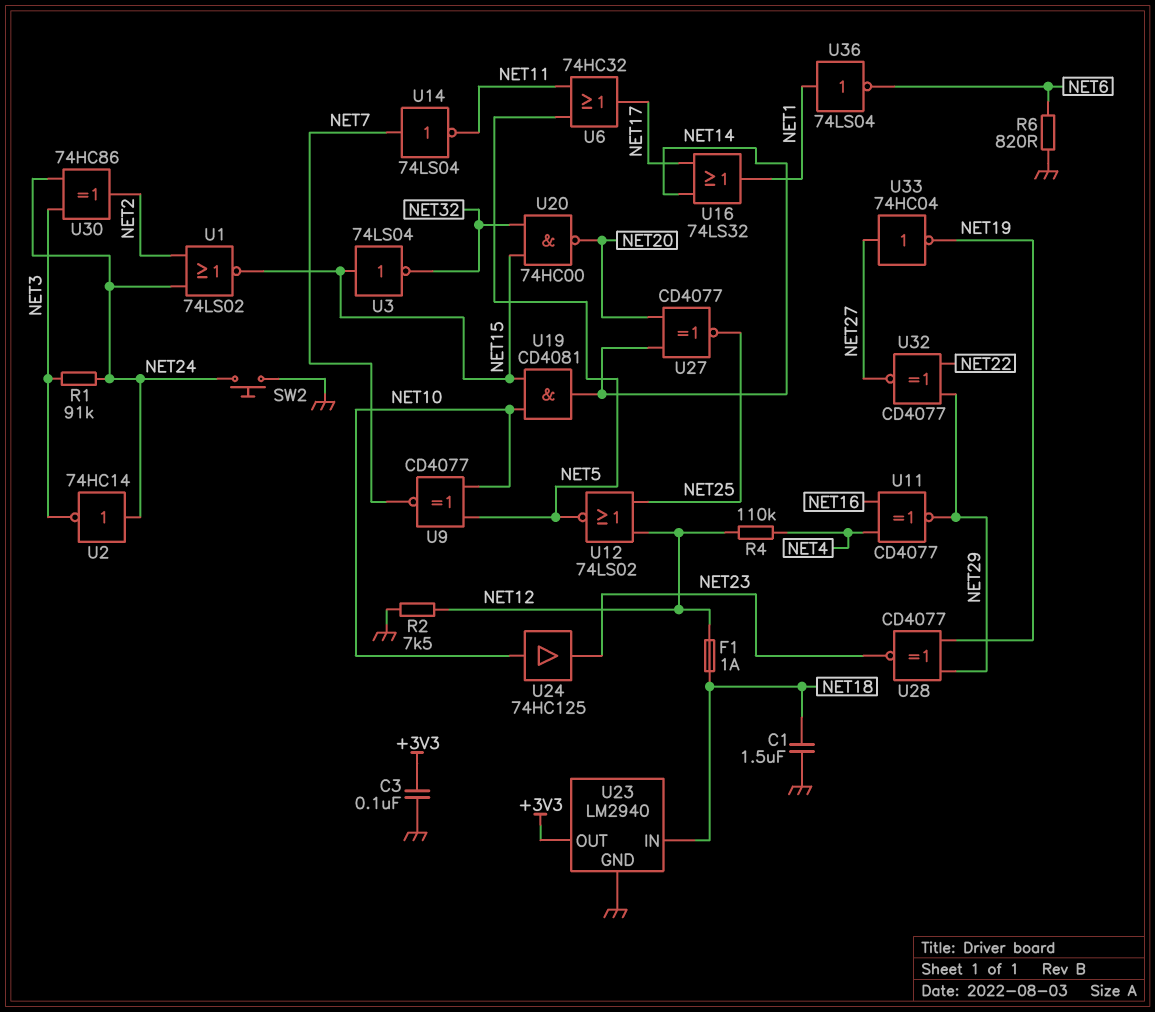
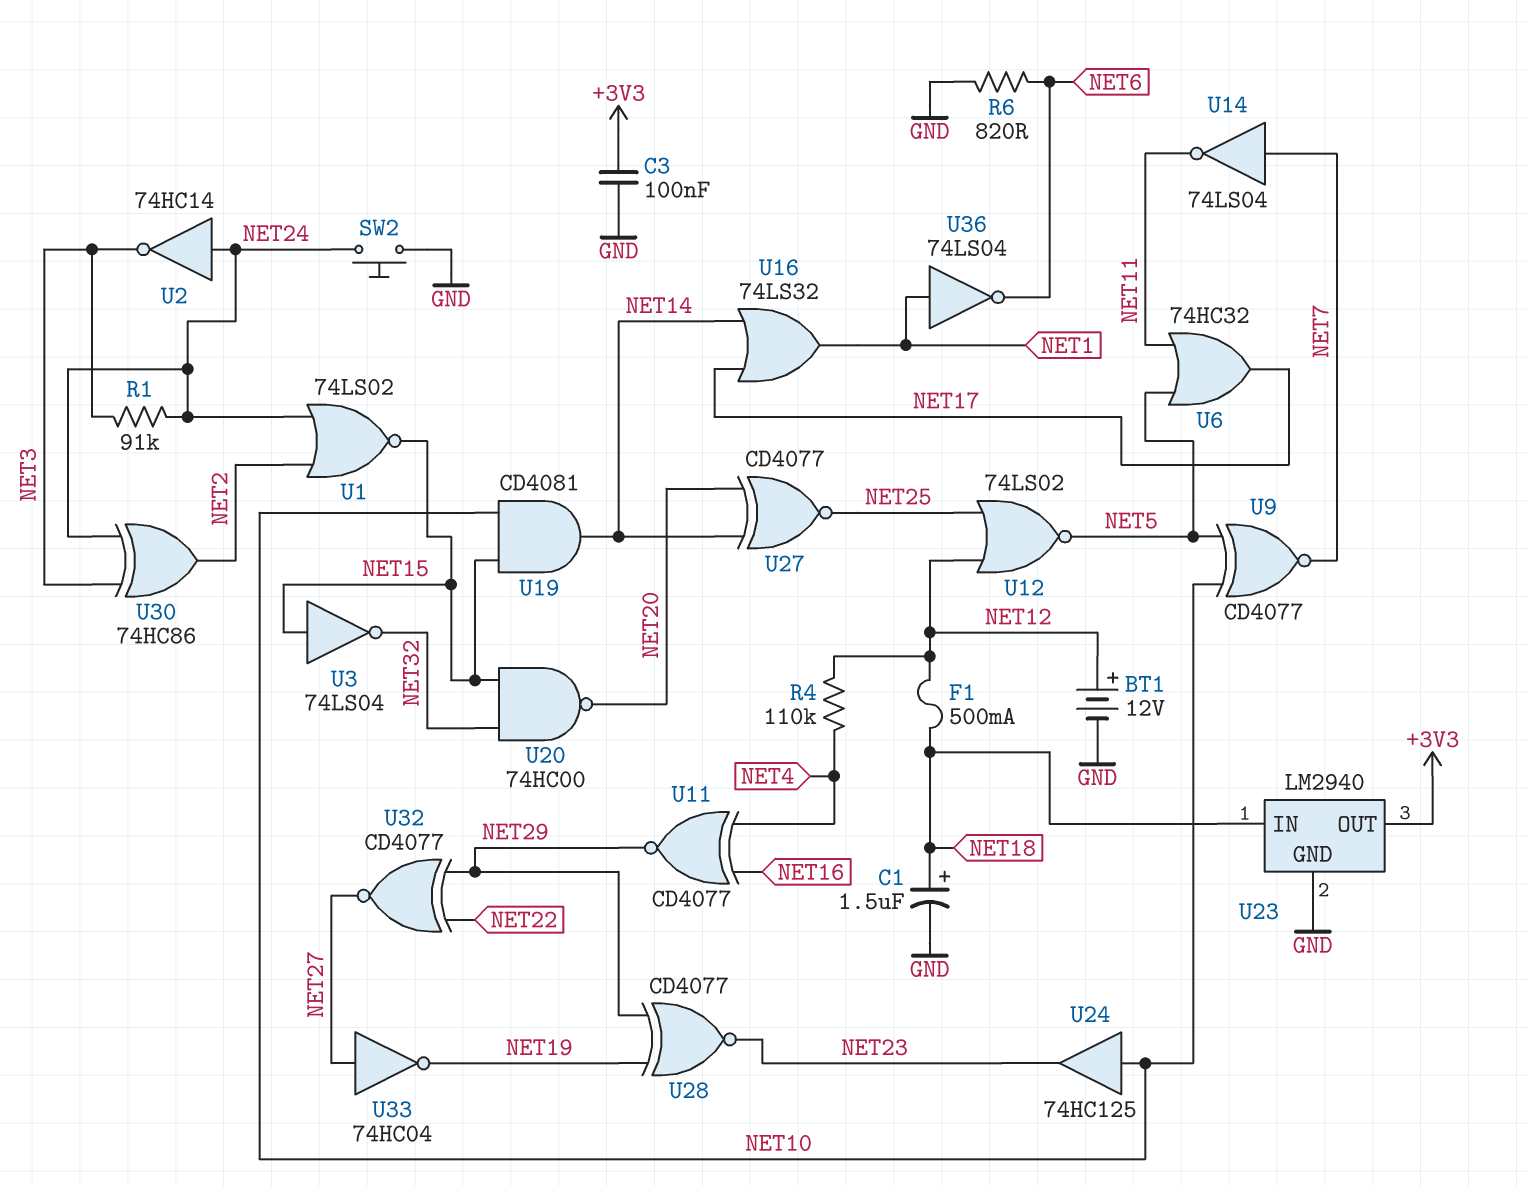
BT1: none -> 12V (plus NET12, minus GND)
C1: 1.5uF (GND, NET18) -> 1.5uF (plus NET18, minus GND)
F1: 1A (NET12, NET18) -> 500mA (NET12, NET18)
R2: 7.5k (GND, NET12) -> none

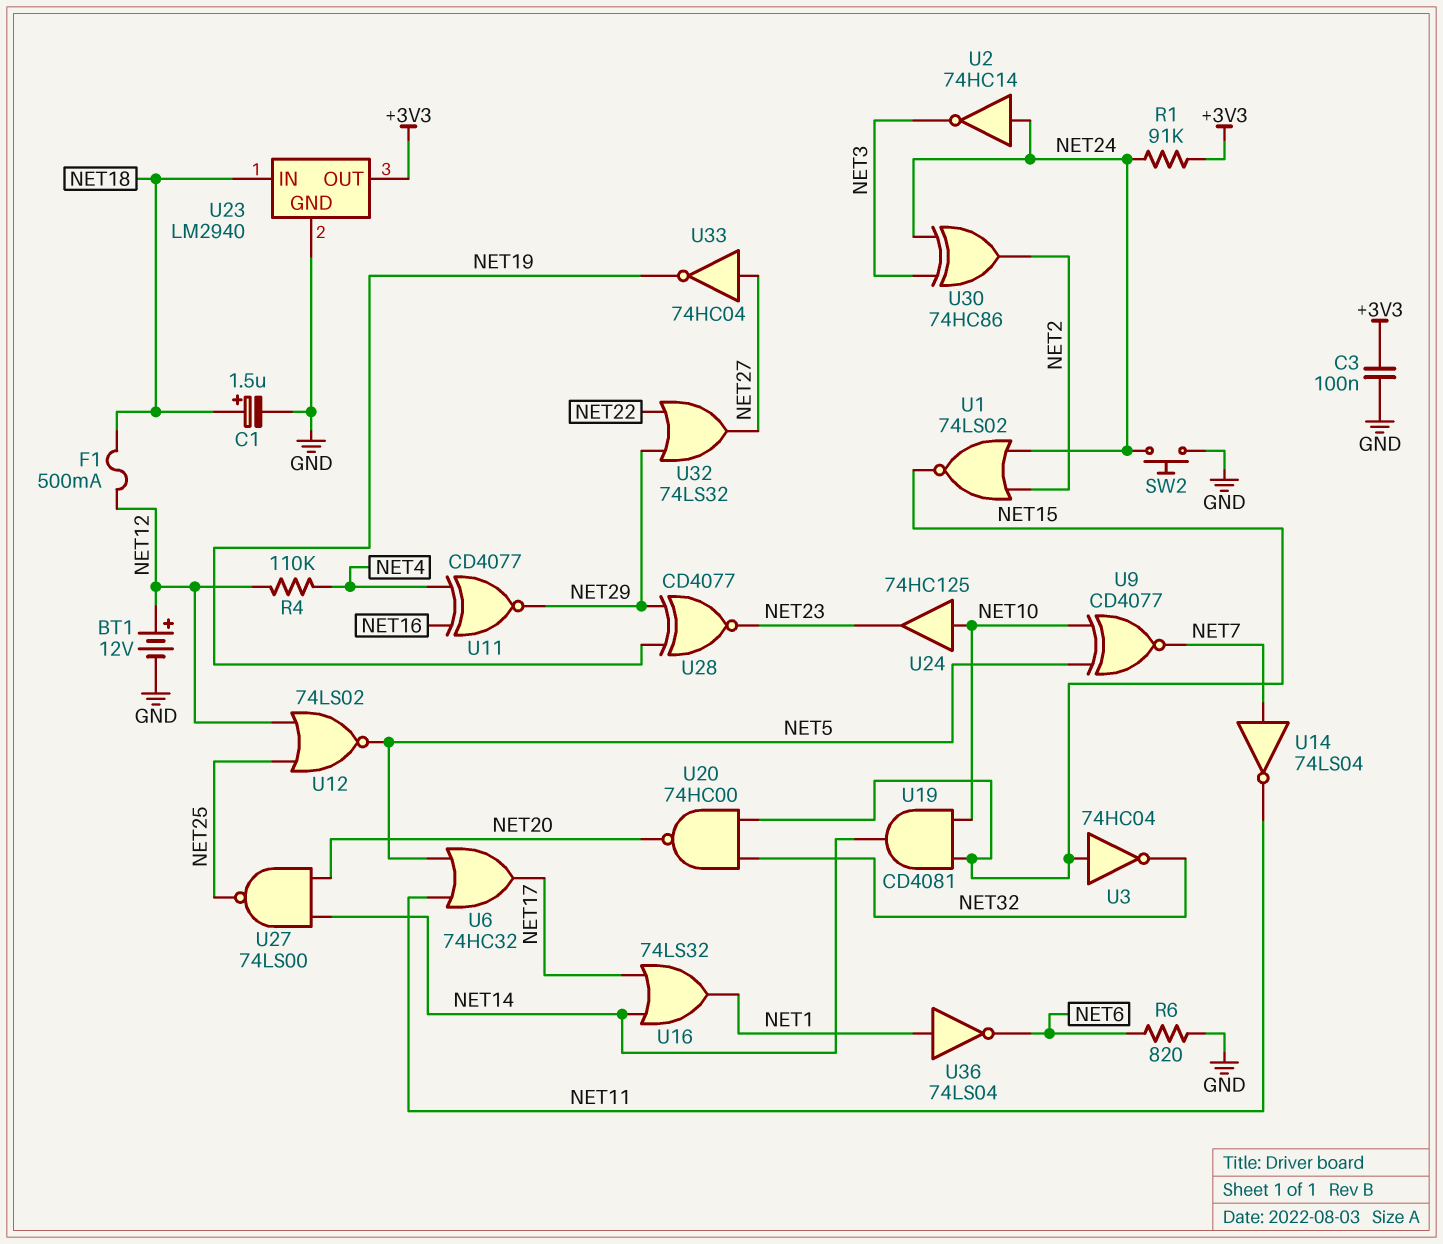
R1: 91k (NET3, NET24) -> 91k (+3V3, NET24)
U3: NOT 74LS04 (in NET15, out NET32) -> NOT 74HC04 (in NET15, out NET32)
U27: XNOR CD4077 (in NET14, in NET20, out NET25) -> NAND 74LS00 (in NET14, in NET20, out NET25)
U32: XNOR CD4077 (in NET22, in NET29, out NET27) -> OR 74LS32 (in NET22, in NET29, out NET27)

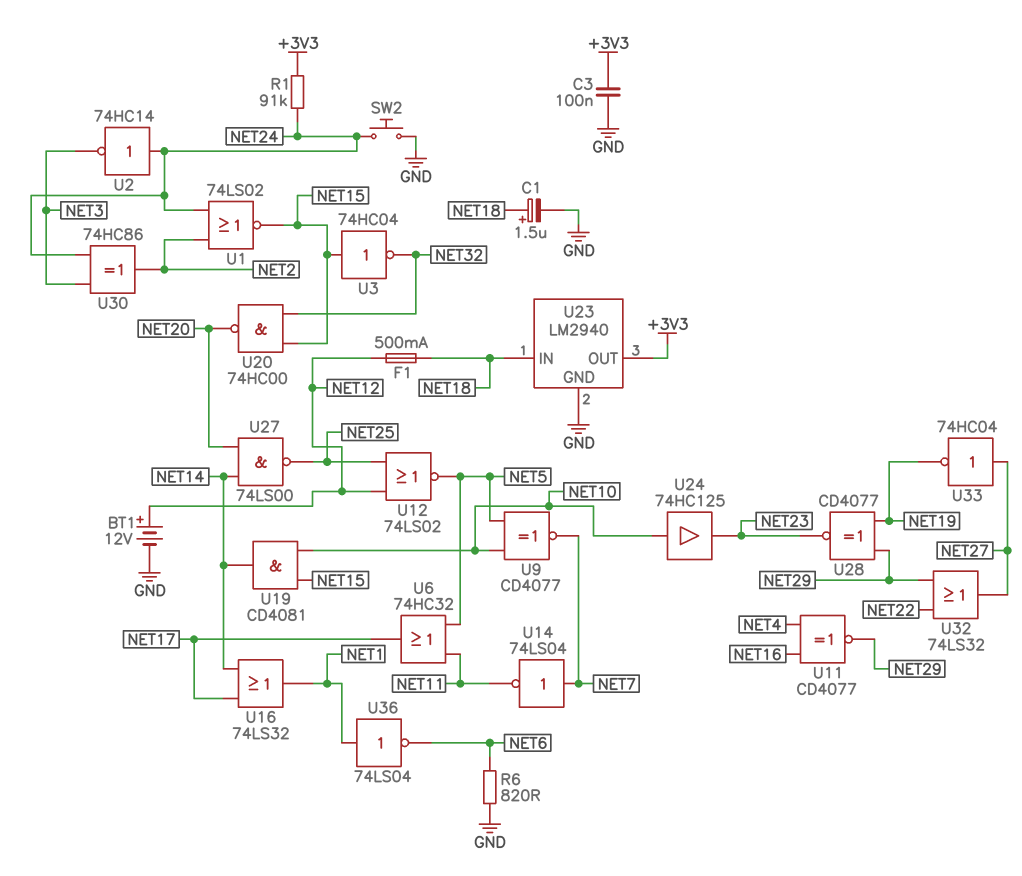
R4: 110k (NET4, NET12) -> none

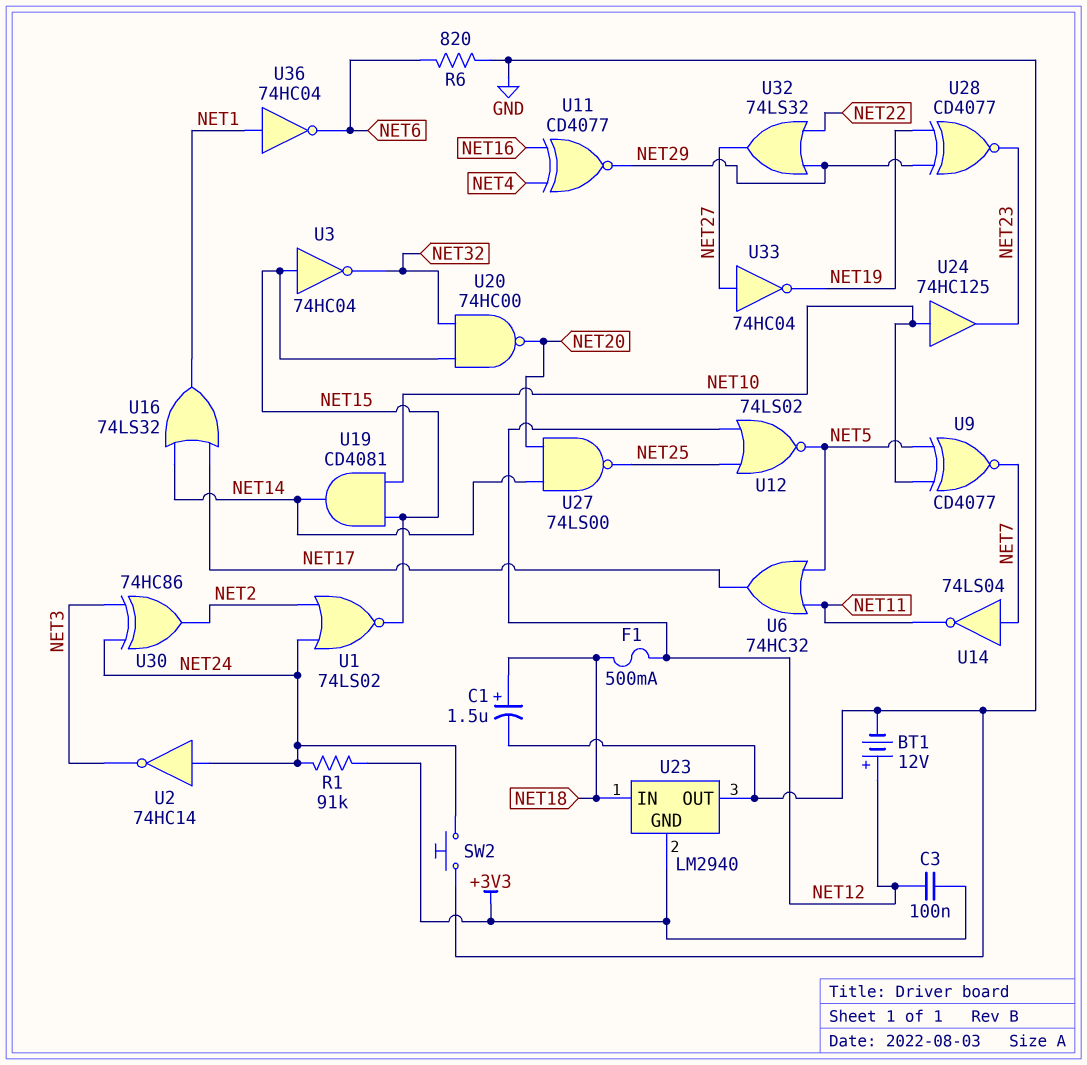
C3: 100nF (+3V3, GND) -> 100nF (+3V3, NET12)
U23 pin GND: GND -> +3V3
U23 pin OUT: +3V3 -> GND
U36: NOT 74LS04 (in NET1, out NET6) -> NOT 74HC04 (in NET1, out NET6)

